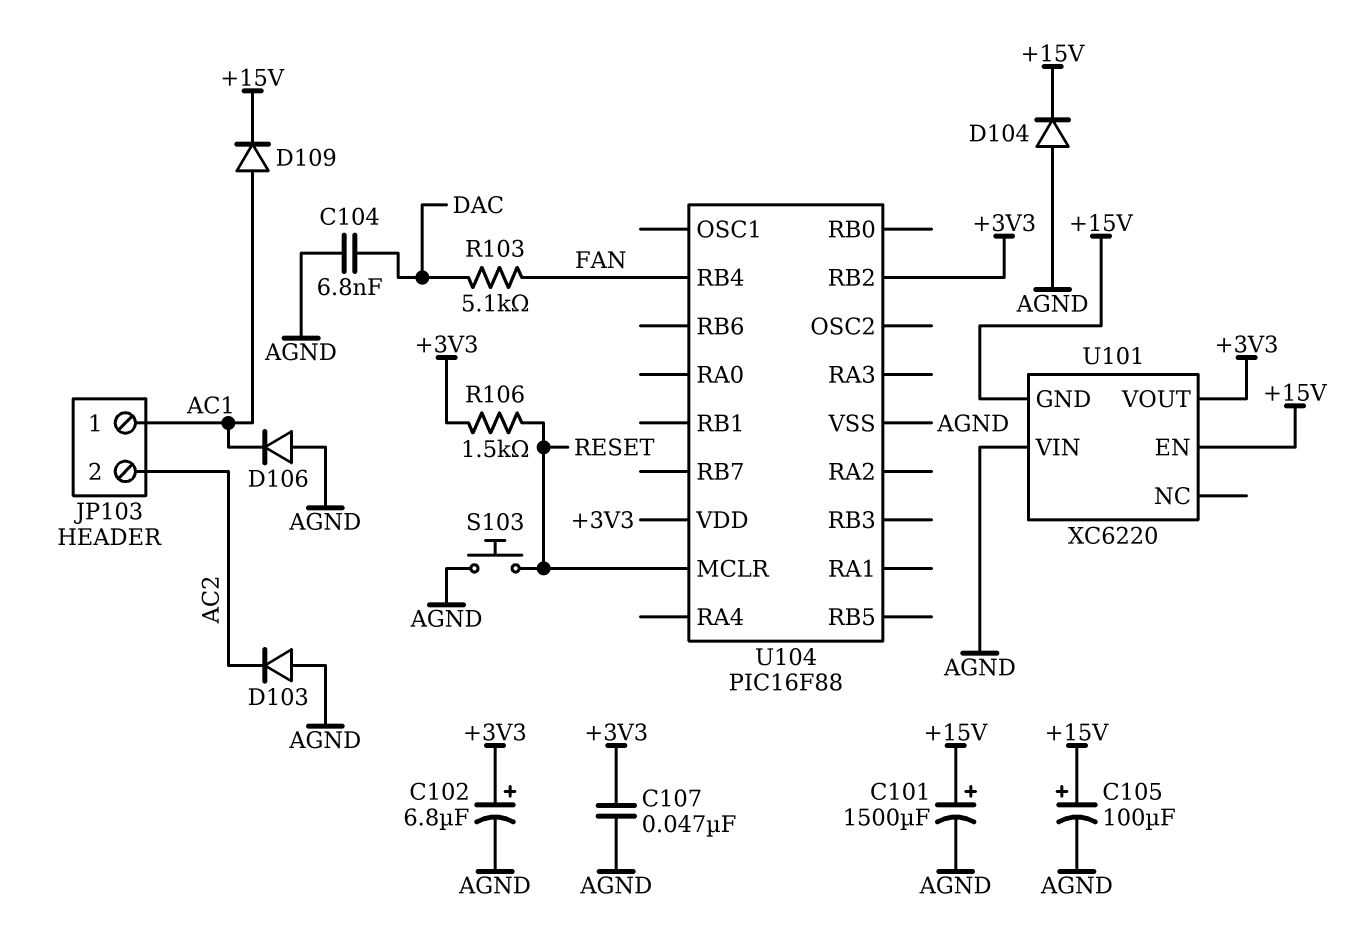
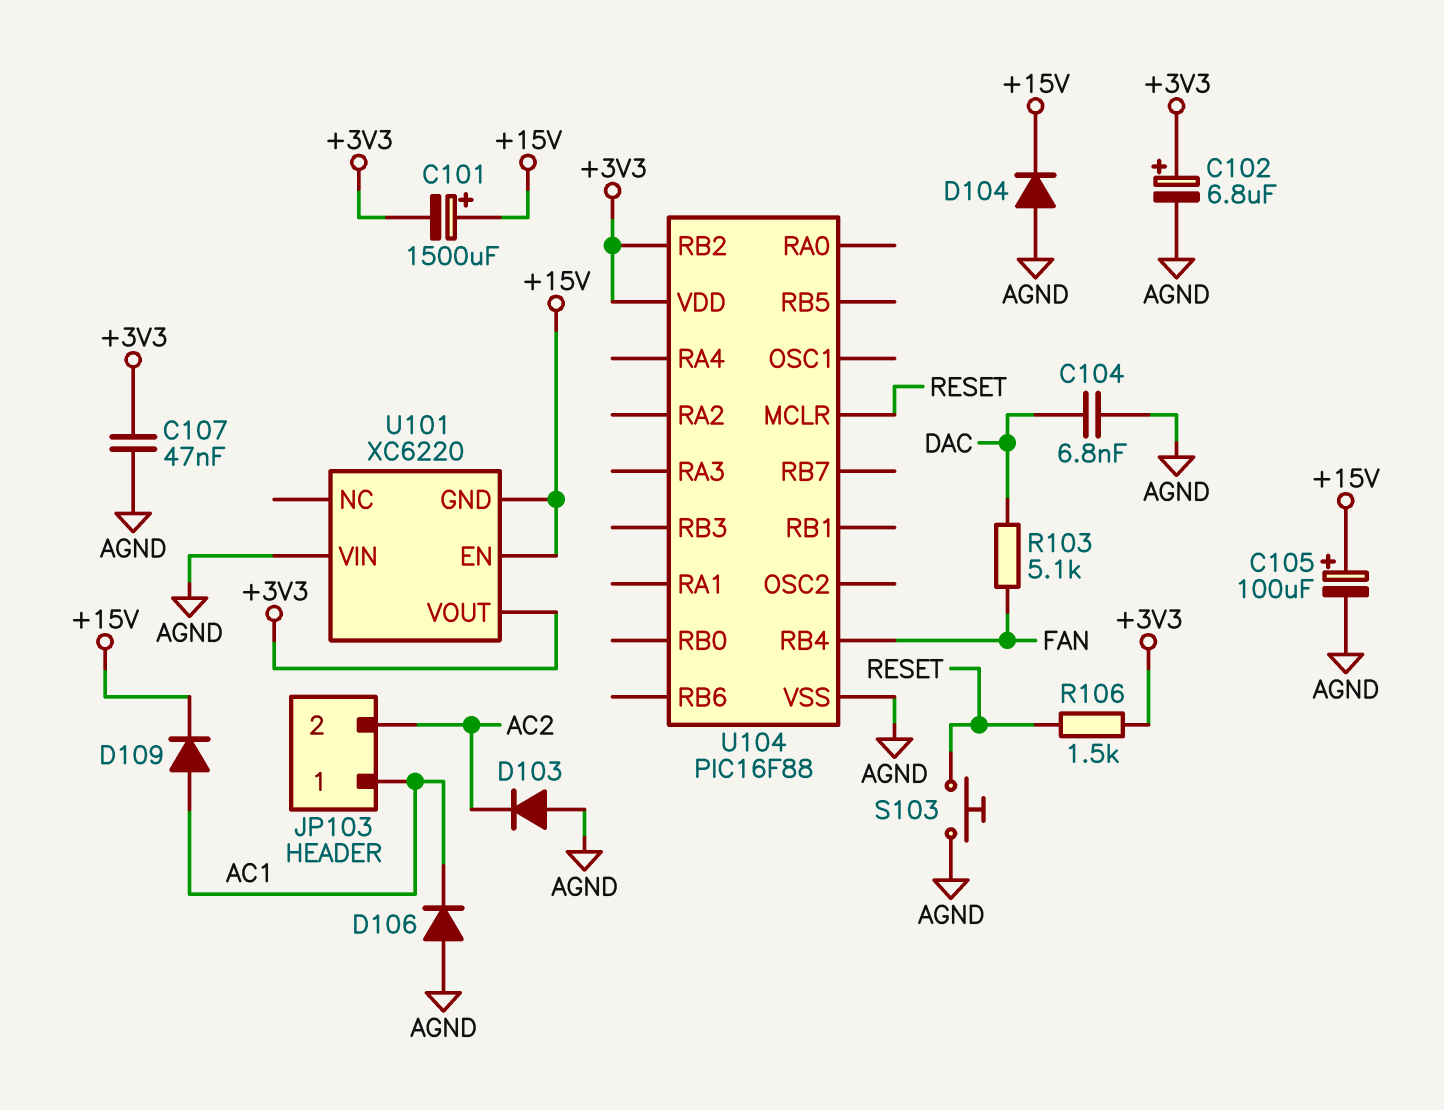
C101: 1500uF (plus +15V, minus AGND) -> 1500uF (plus +15V, minus +3V3)

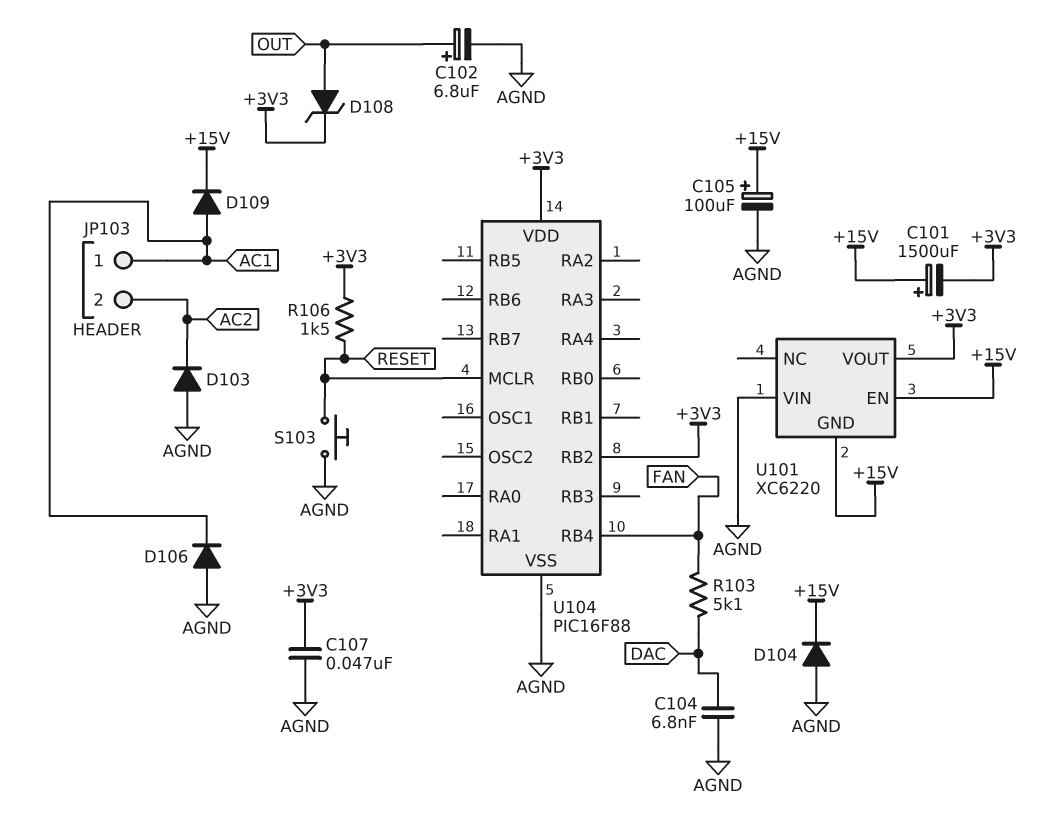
C102: 6.8uF (plus +3V3, minus AGND) -> 6.8uF (plus OUT, minus AGND)
D108: none -> zener (A OUT, K +3V3)

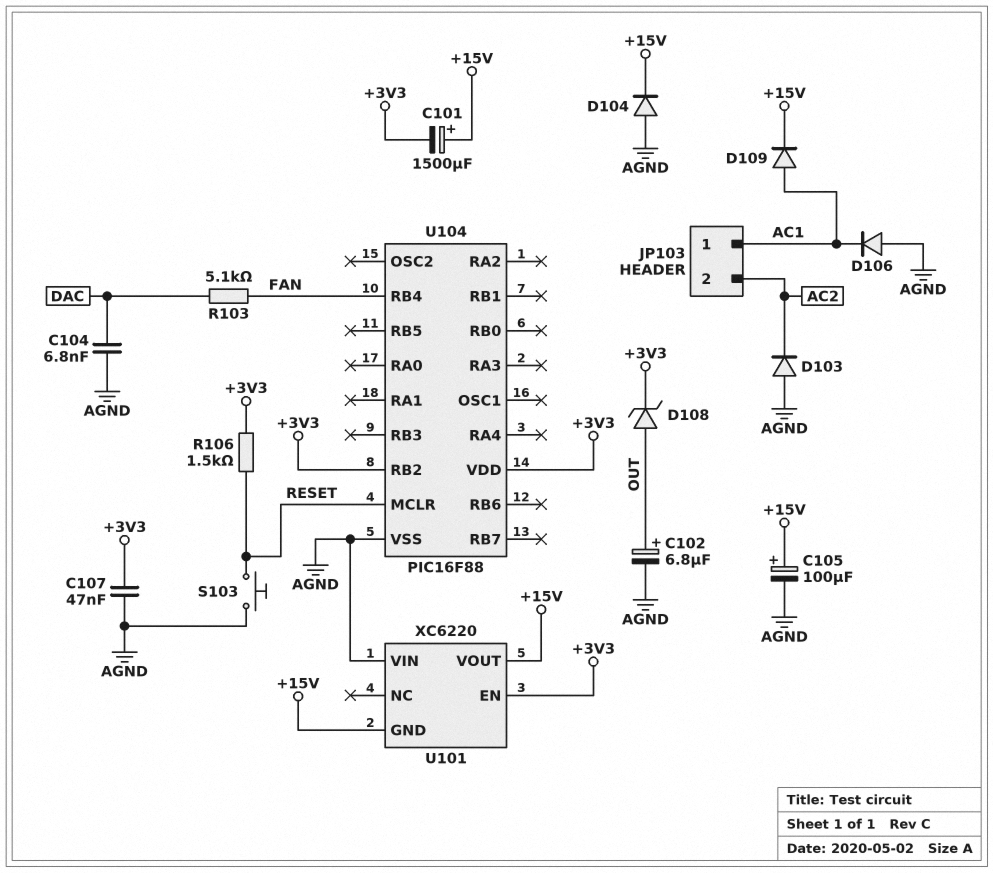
U101 pin EN: +15V -> +3V3
U101 pin VOUT: +3V3 -> +15V

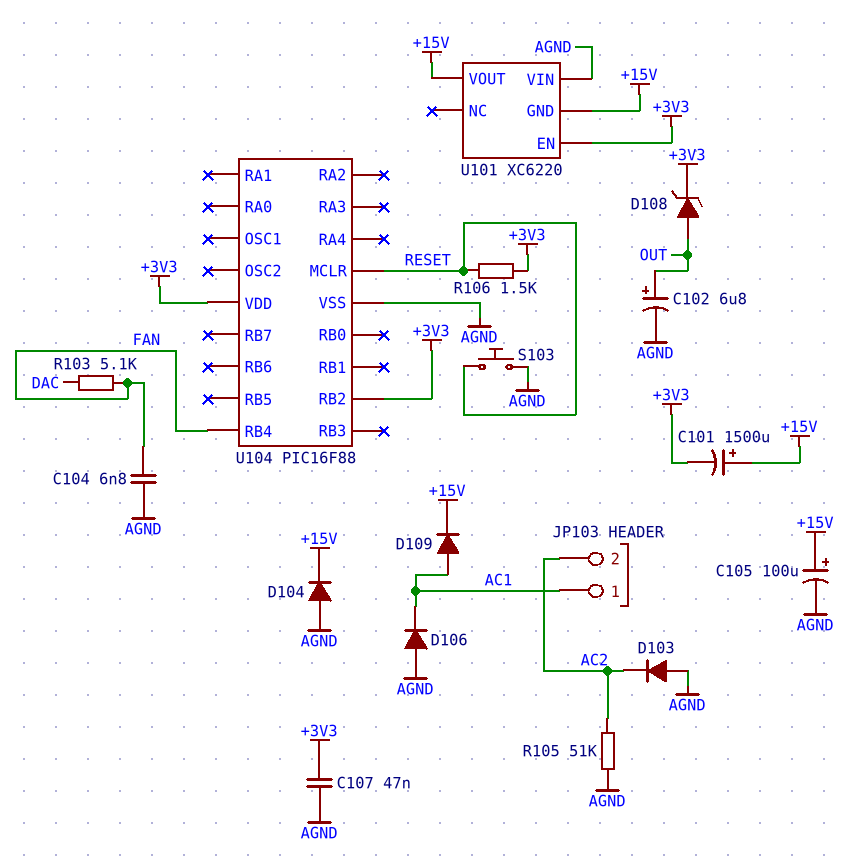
C104: 6.8nF (AGND, DAC) -> 6.8nF (AGND, FAN)
R105: none -> 51k (AC2, AGND)

